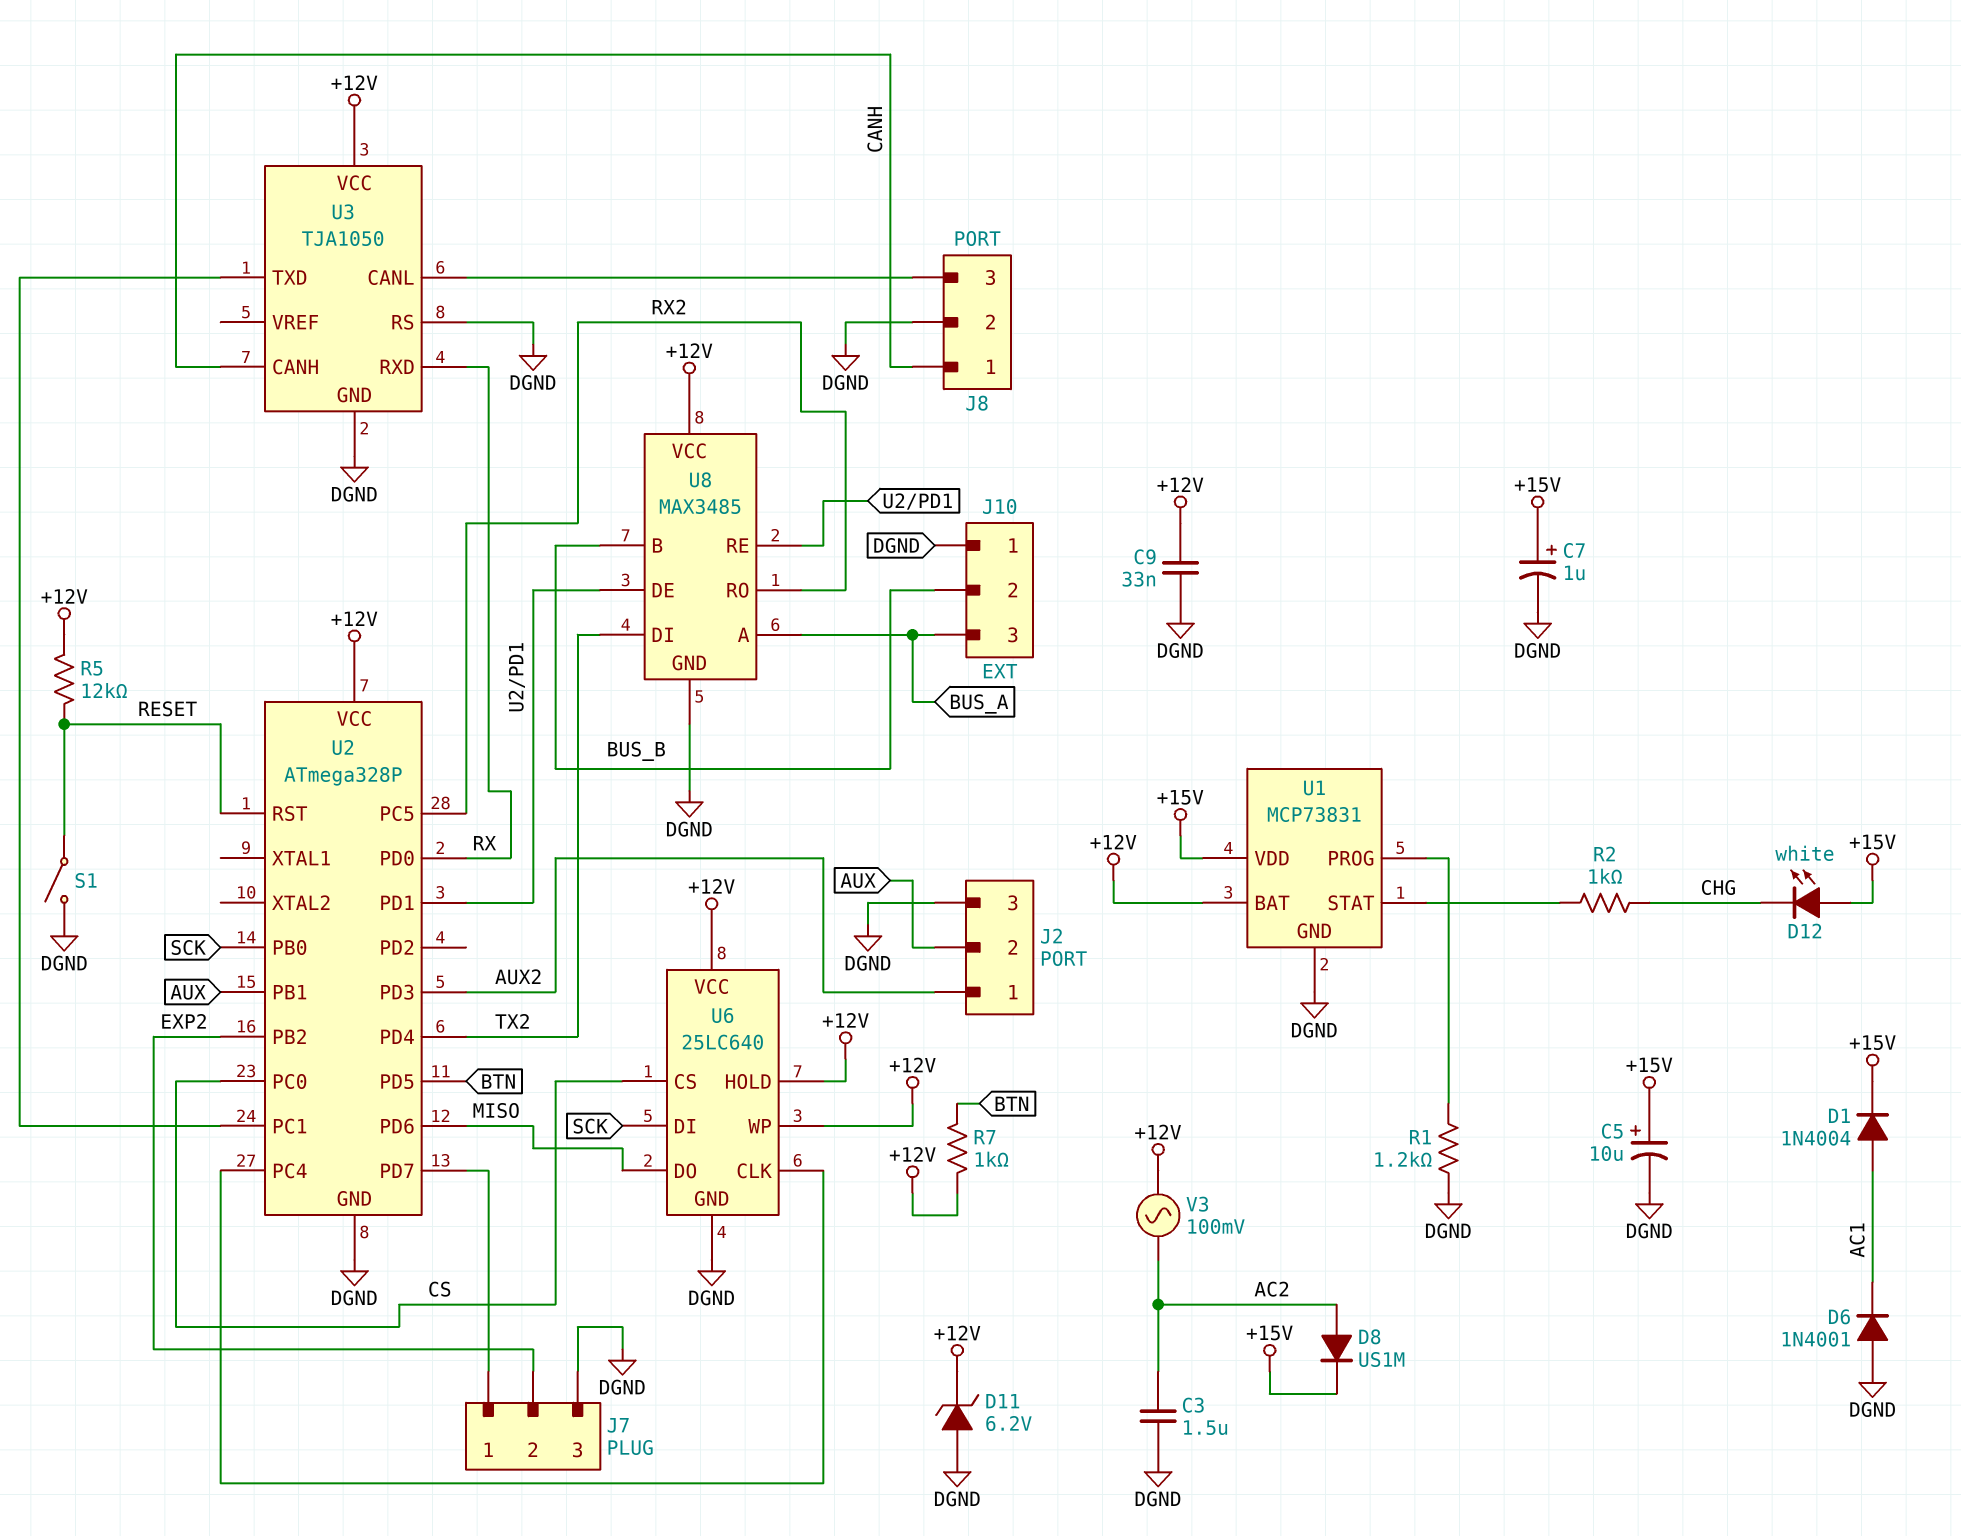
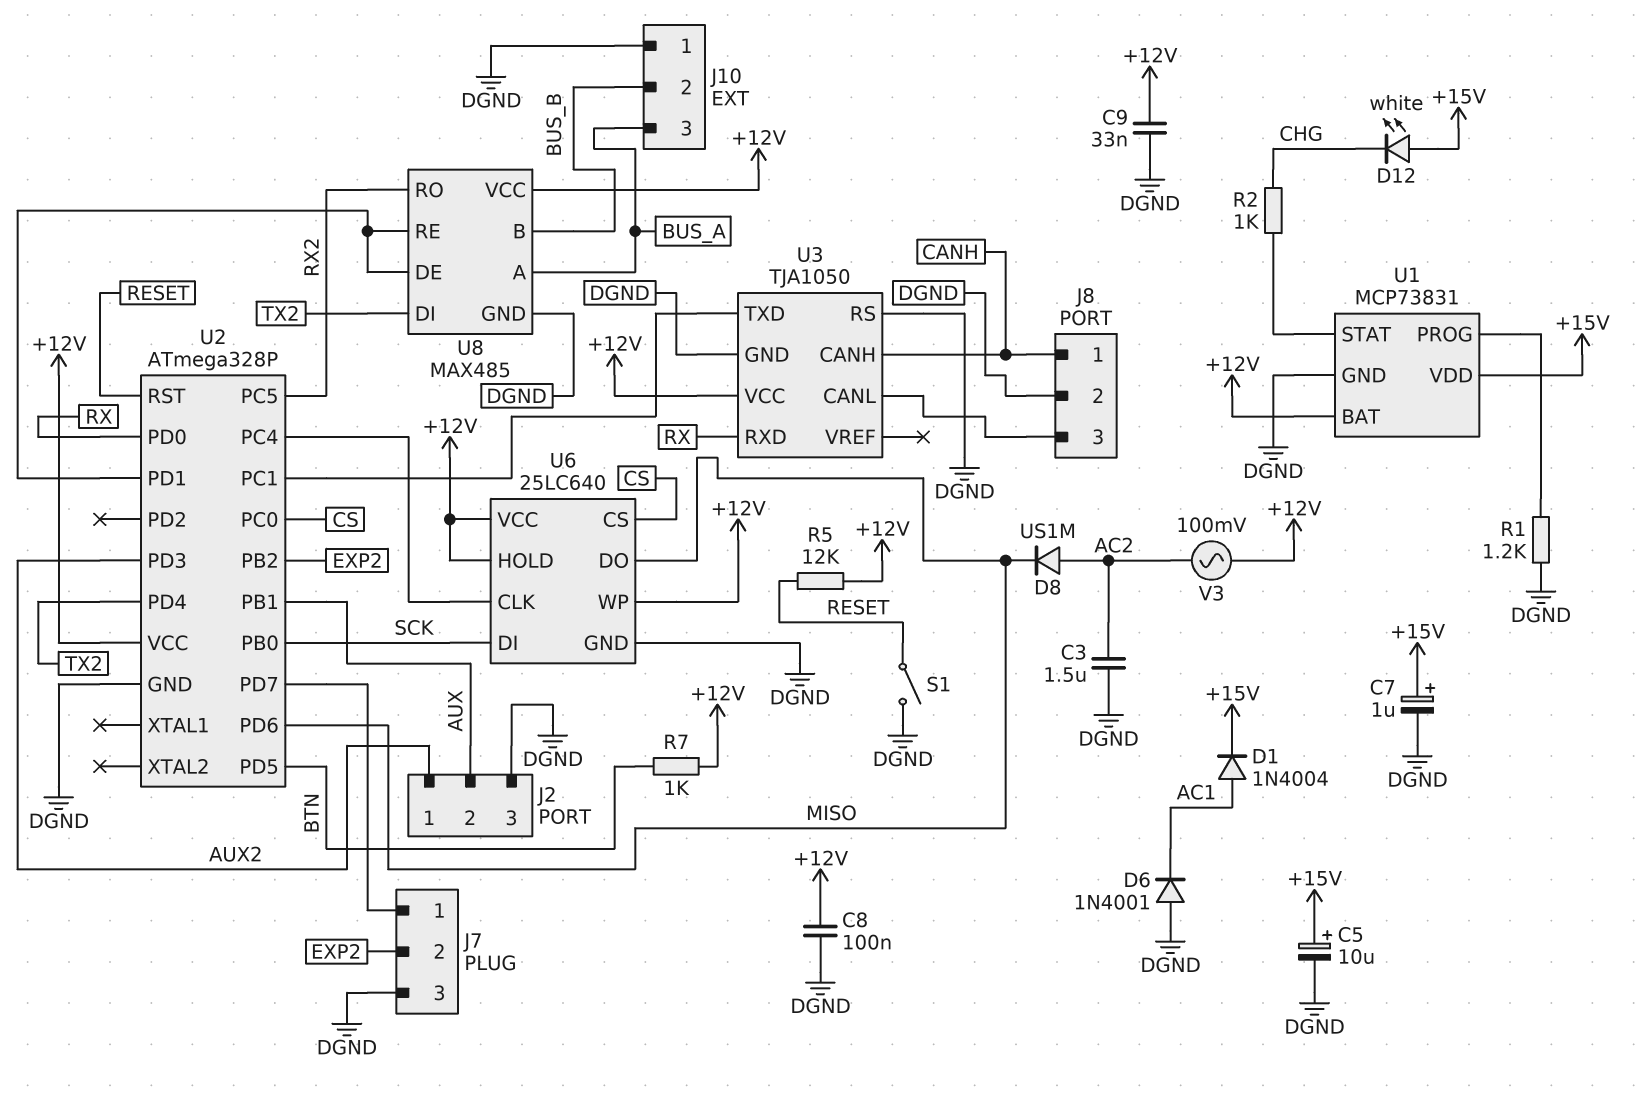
C8: none -> 100nF (+12V, DGND)
D8: diode US1M (A AC2, K +15V) -> diode US1M (A AC2, K MISO)
D11: zener 6.2V (A DGND, K +12V) -> none
U8: MAX3485 -> MAX485

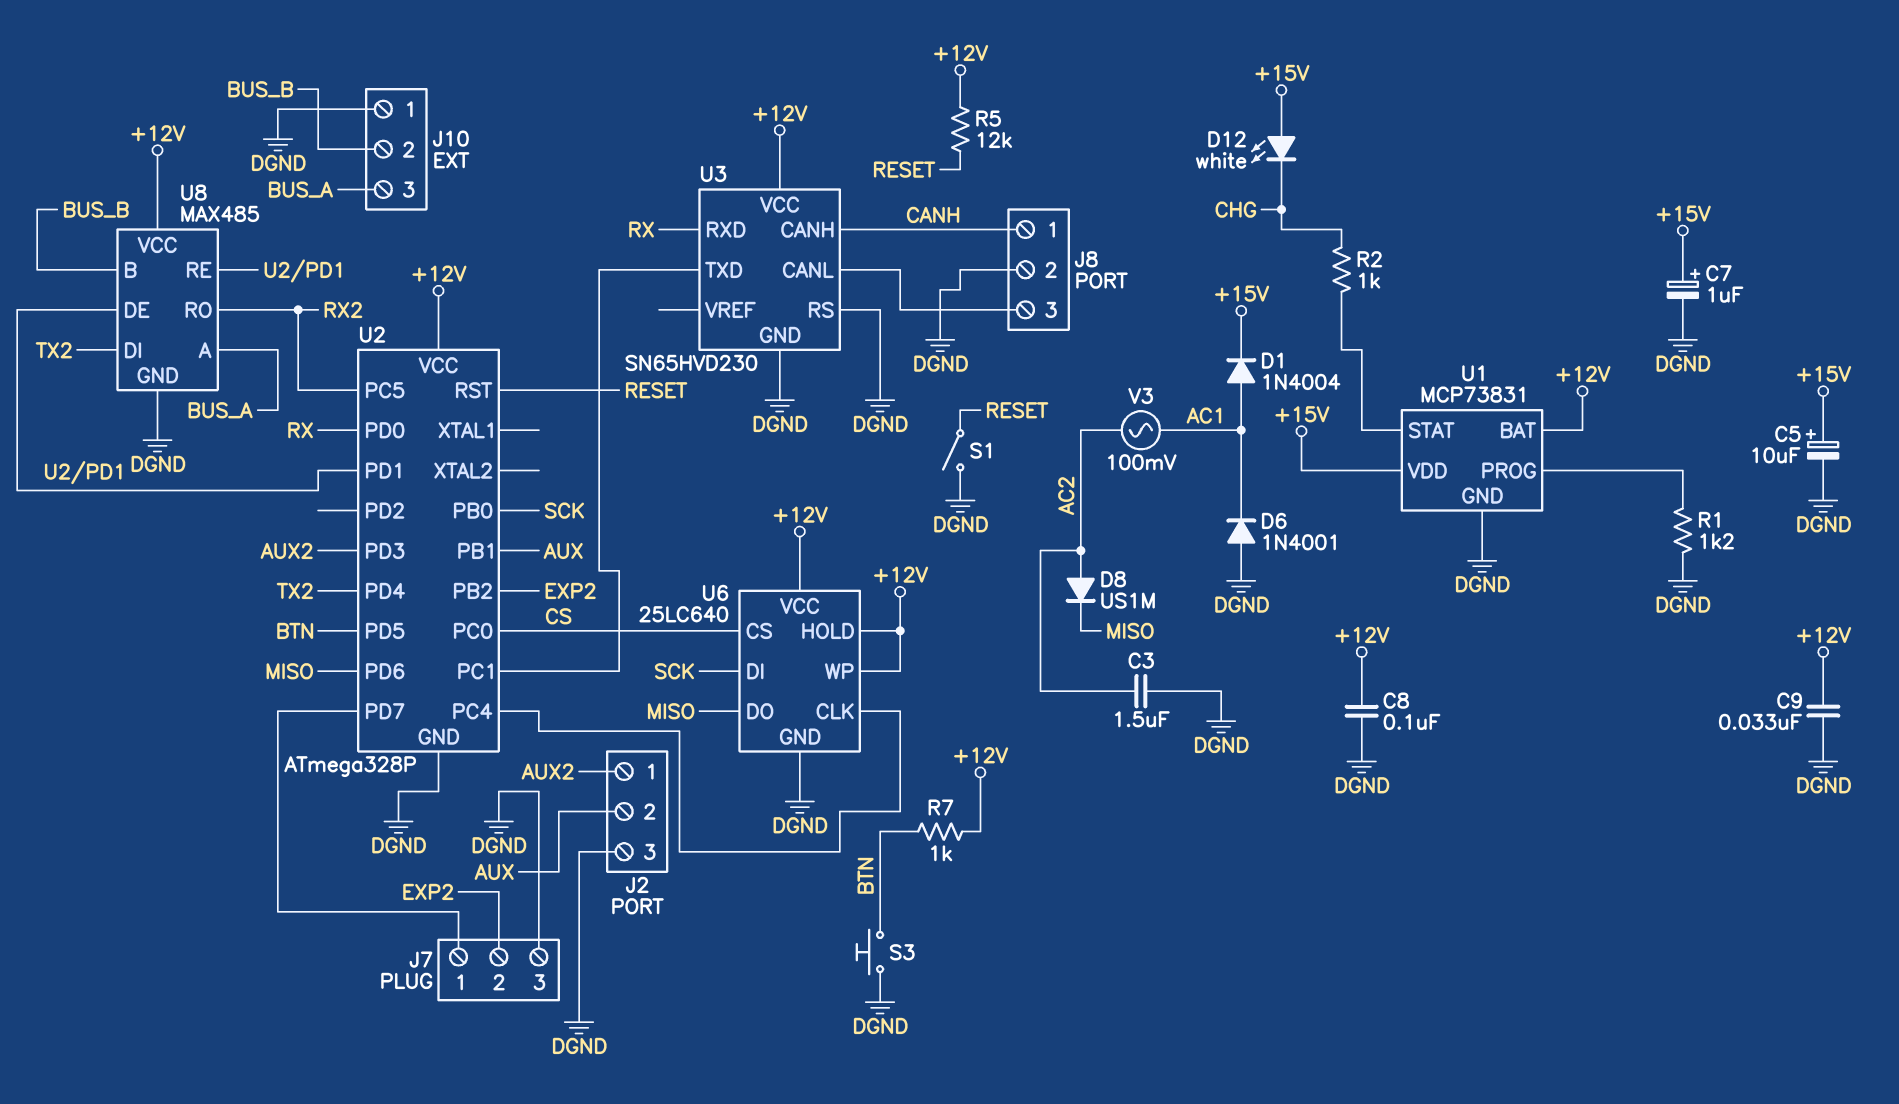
S3: none -> button (BTN, DGND)
U3: TJA1050 -> SN65HVD230
V3: AC 100mV (+12V, AC2) -> AC 100mV (AC1, AC2)

